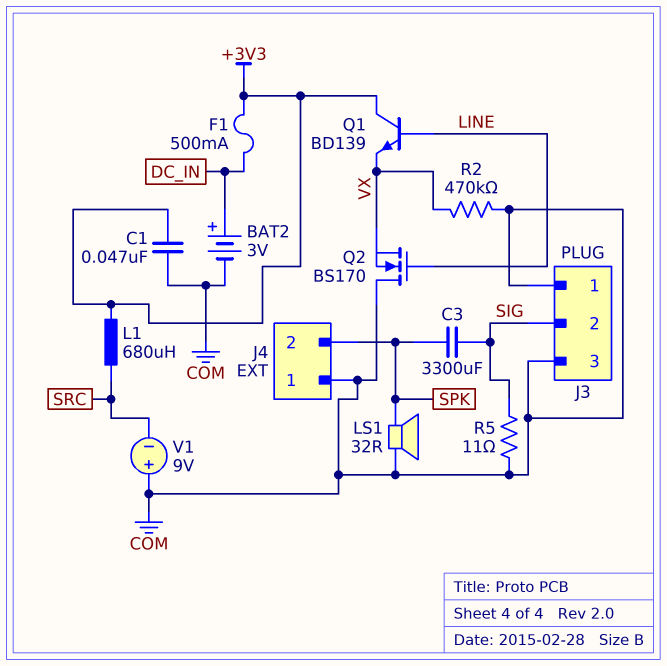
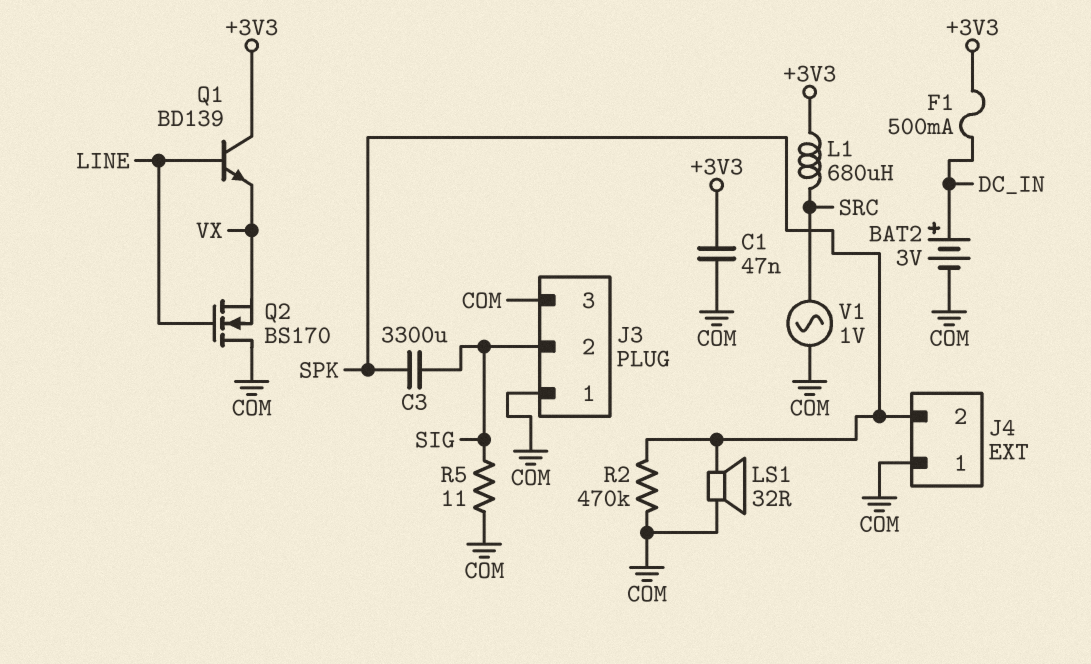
R2: 470k (COM, VX) -> 470k (COM, SPK)
V1: 9V (plus COM, minus SRC) -> AC 1V (COM, SRC)

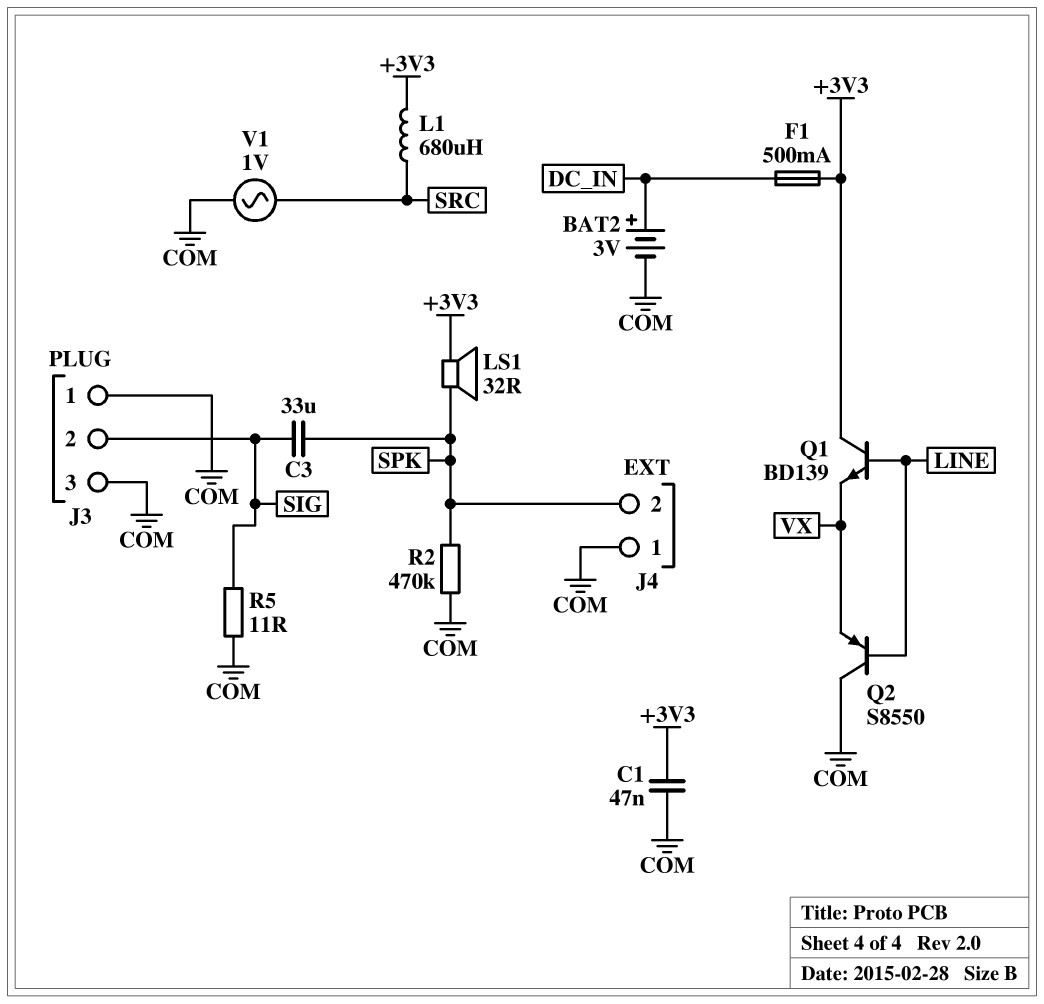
C3: 3300uF (SIG, SPK) -> 33uF (SIG, SPK)
LS1: speaker 32R (COM, SPK) -> speaker 32R (+3V3, SPK)
Q2: NMOS BS170 (G LINE, D COM, S VX) -> PNP S8550 (B LINE, C COM, E VX)

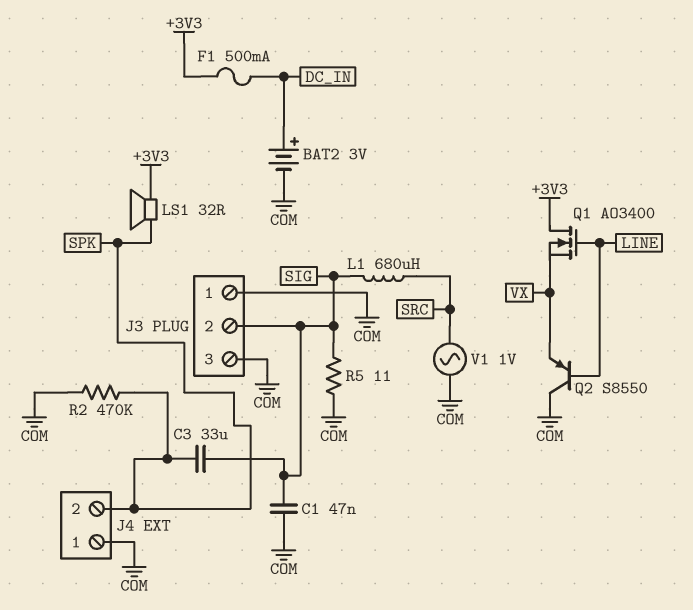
C1: 47nF (+3V3, COM) -> 47nF (COM, SIG)
L1: 680uH (+3V3, SRC) -> 680uH (SIG, SRC)
Q1: NPN BD139 (B LINE, C +3V3, E VX) -> NMOS AO3400 (G LINE, D +3V3, S VX)

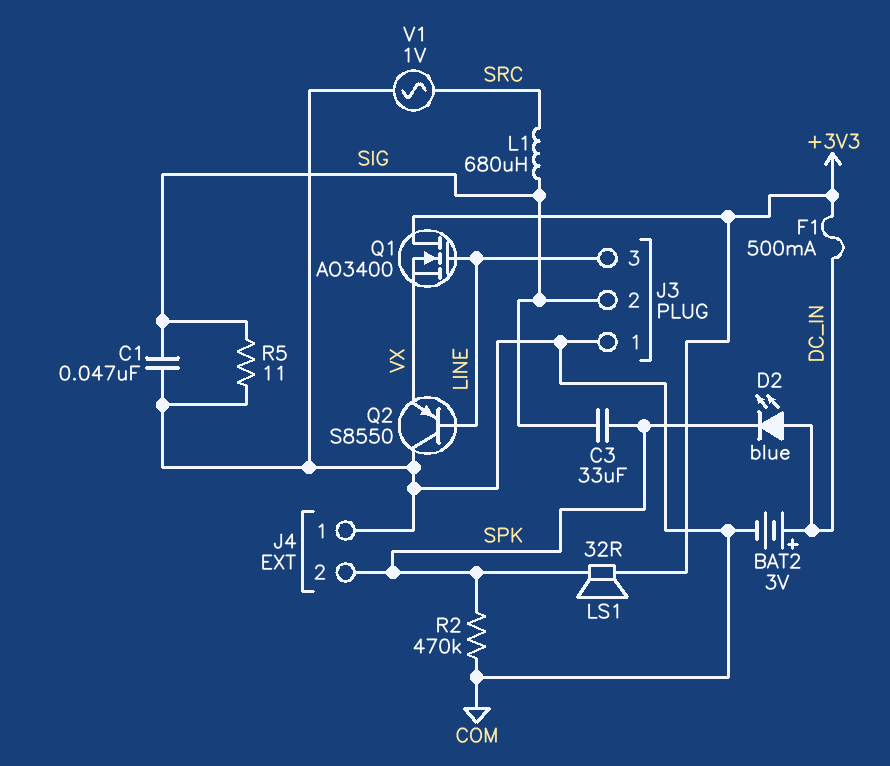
D2: none -> LED blue (A DC_IN, K SPK)
J3 pin 3: COM -> LINE

